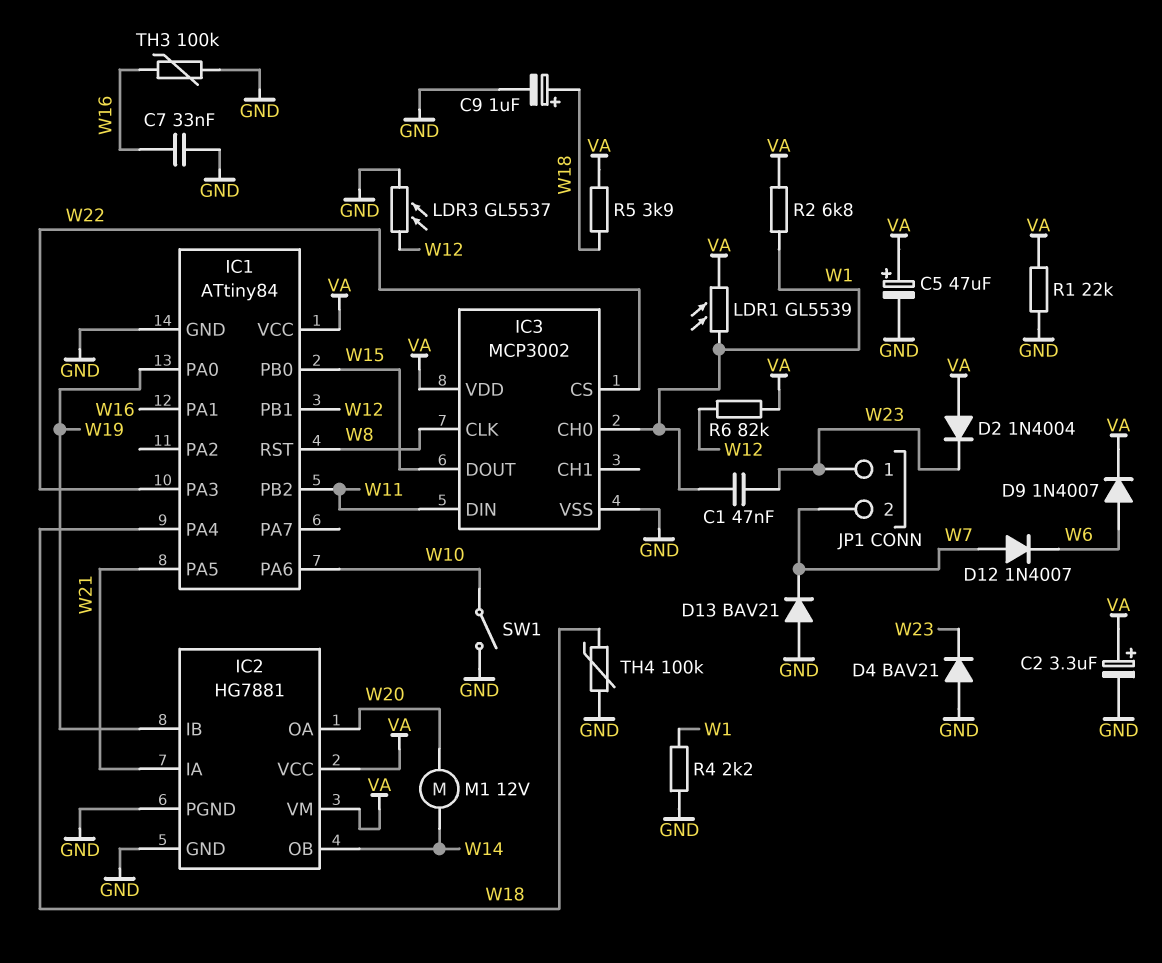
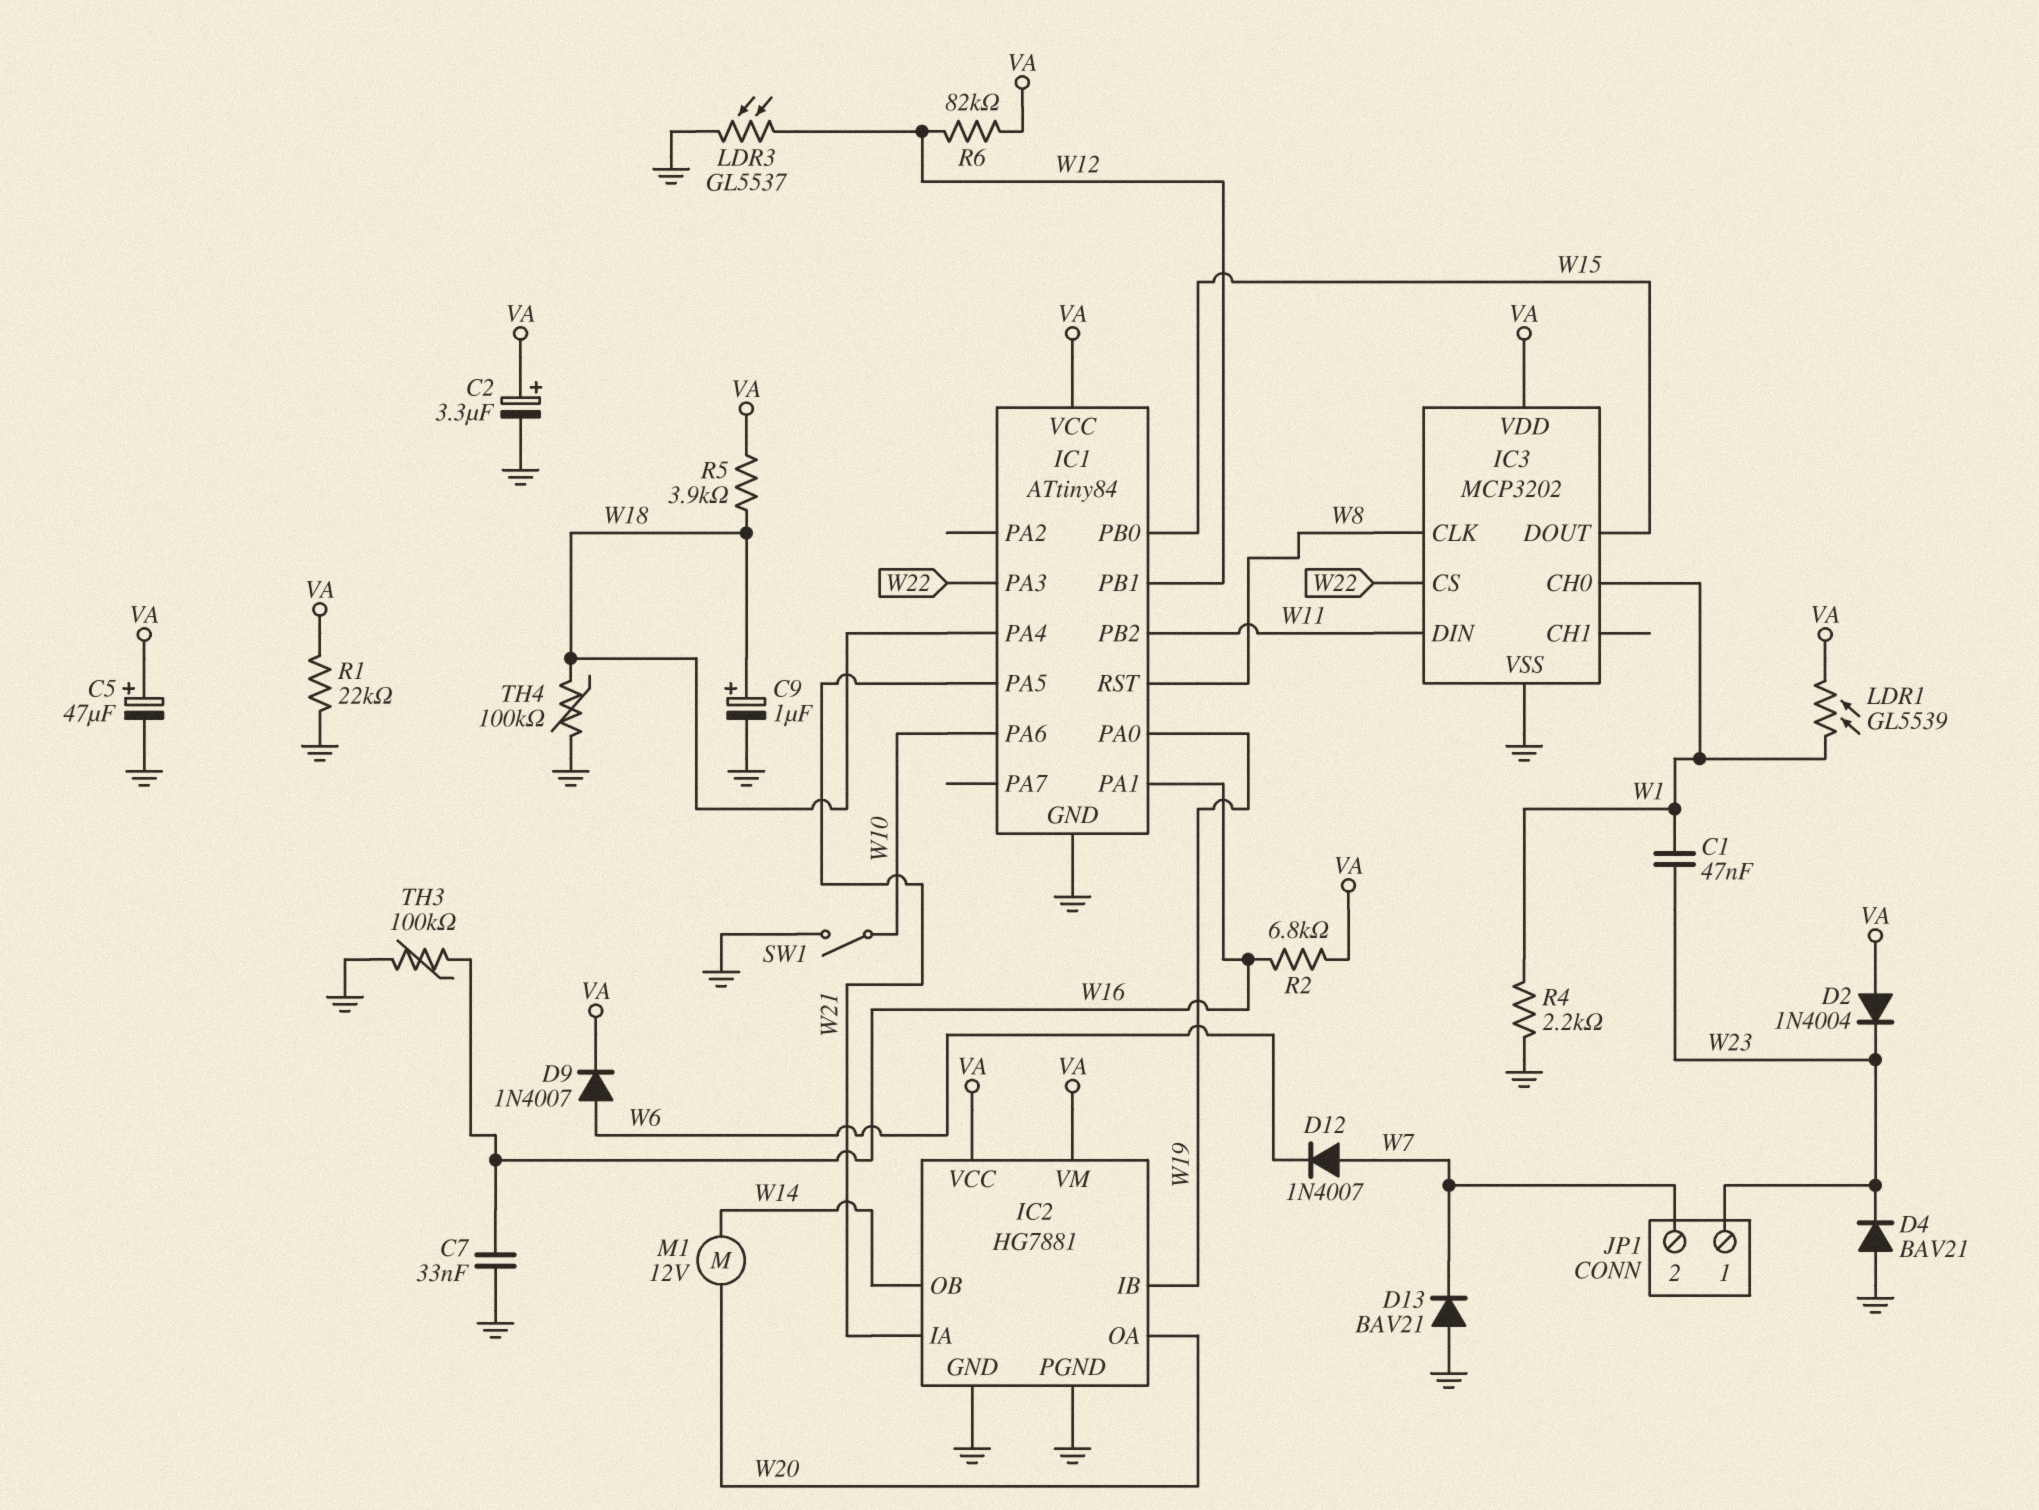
IC3: MCP3002 -> MCP3202
R2: 6.8k (VA, W1) -> 6.8k (VA, W16)

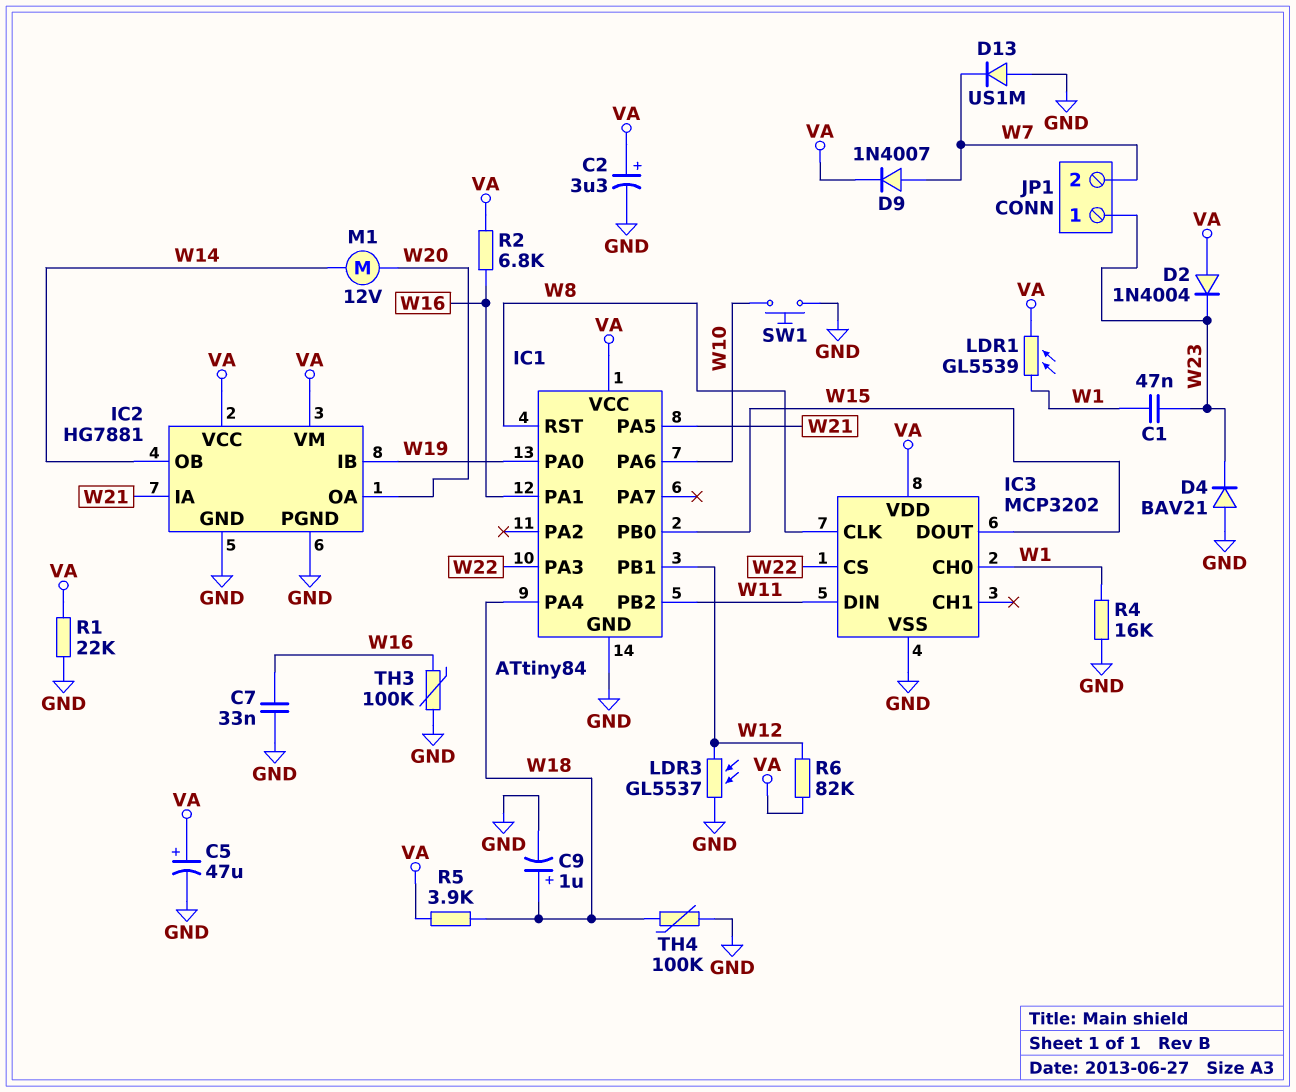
D9: diode 1N4007 (A W6, K VA) -> diode 1N4007 (A W7, K VA)
D12: diode 1N4007 (A W7, K W6) -> none
D13: diode BAV21 (A GND, K W7) -> diode US1M (A GND, K W7)
R4: 2.2k (GND, W1) -> 16k (GND, W1)
SW1: switch (GND, W10) -> button (GND, W10)

